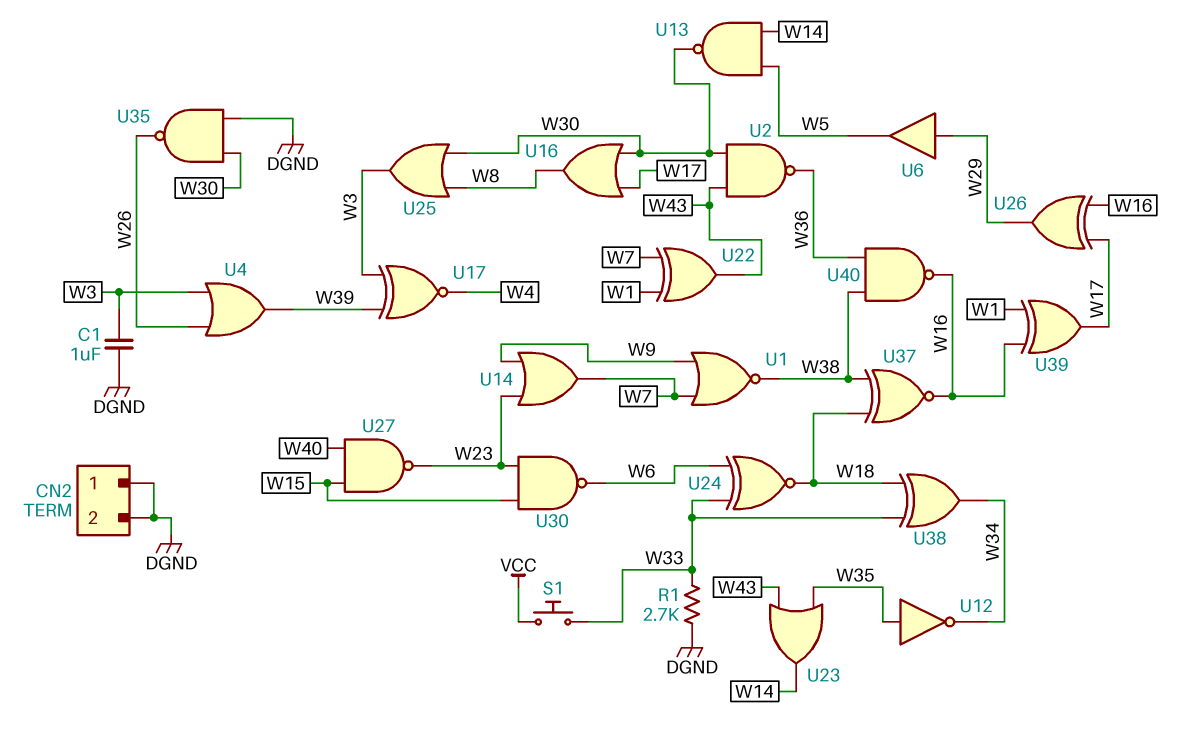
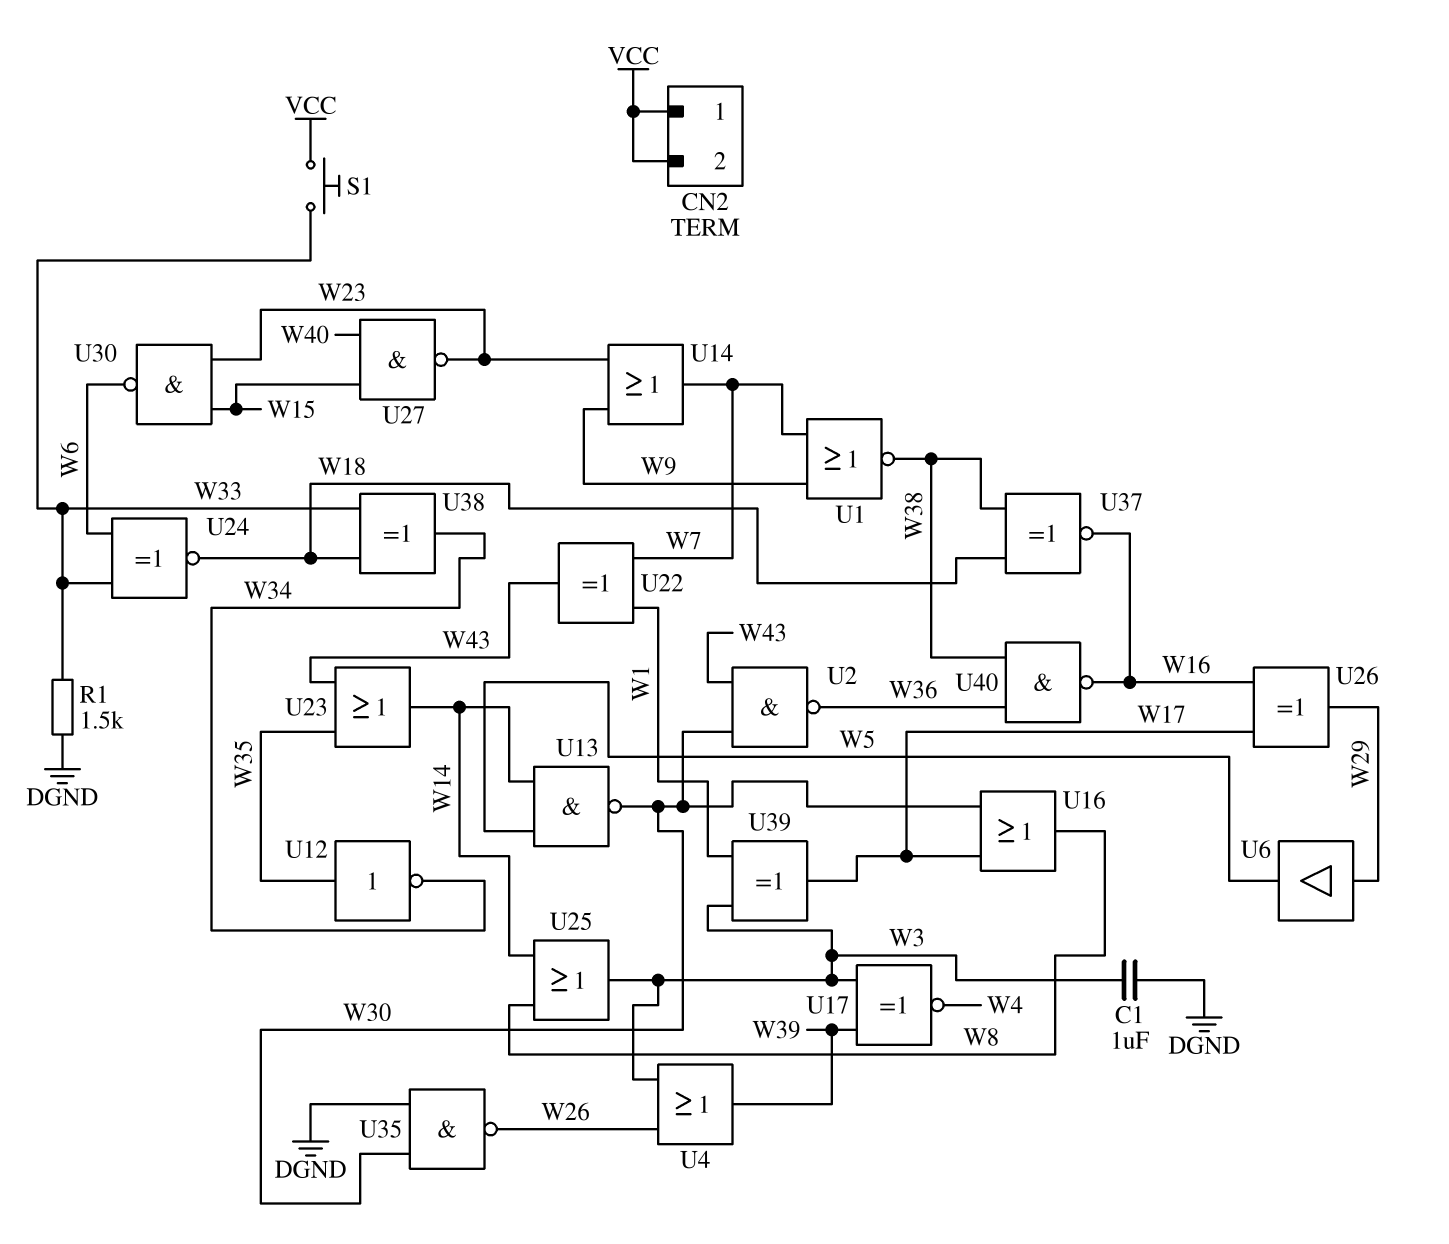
CN2 pin 1: DGND -> VCC
CN2 pin 2: DGND -> VCC
R1: 2.7k (DGND, W33) -> 1.5k (DGND, W33)
U25: OR (in W8, in W30, out W3) -> OR (in W8, in W14, out W3)
U39: XOR (in W1, in W16, out W17) -> XOR (in W1, in W3, out W17)

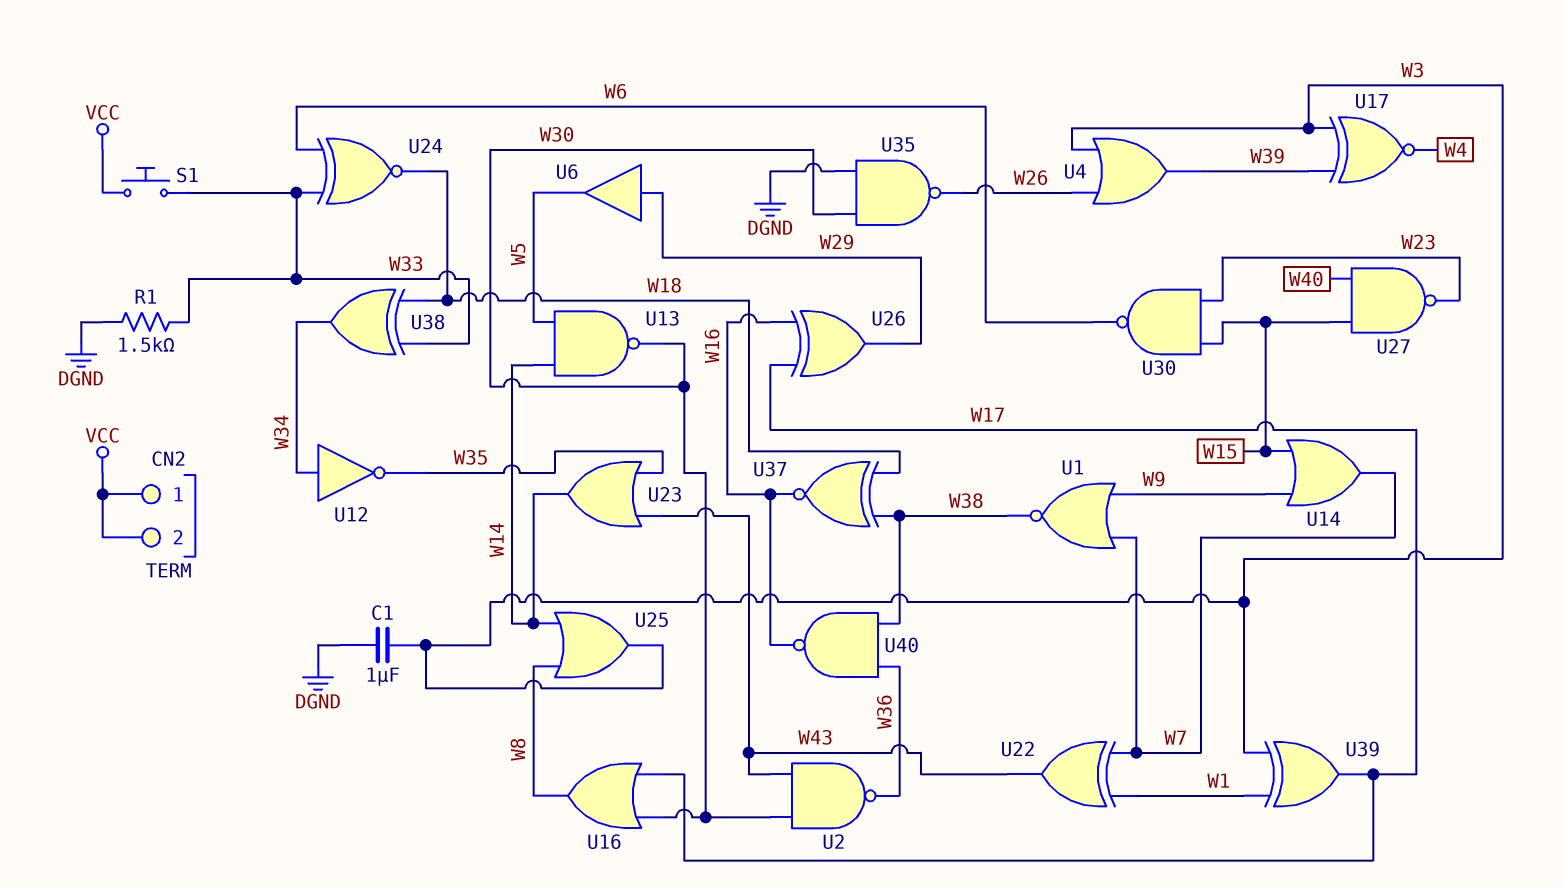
U12: NOT (in W35, out W34) -> NOT (in W34, out W35)
U14: OR (in W9, in W23, out W7) -> OR (in W9, in W15, out W7)

